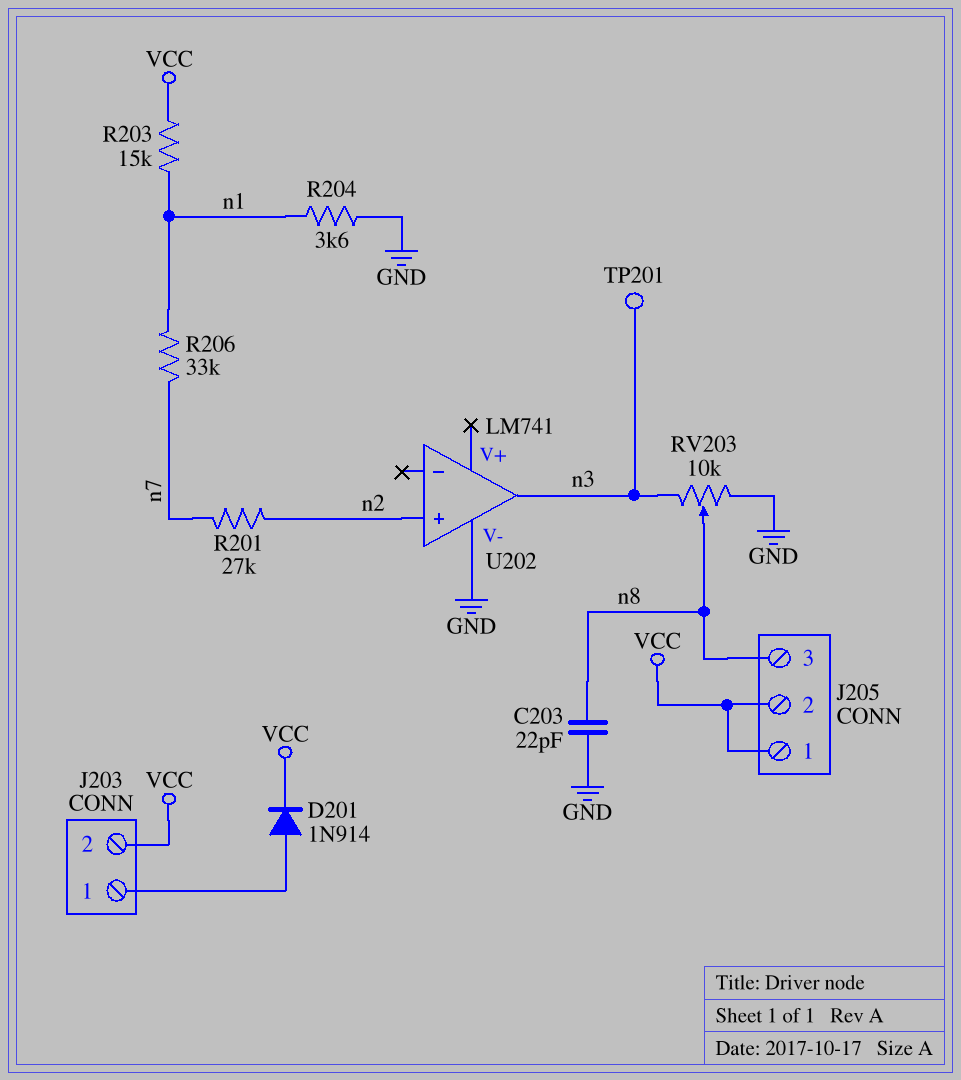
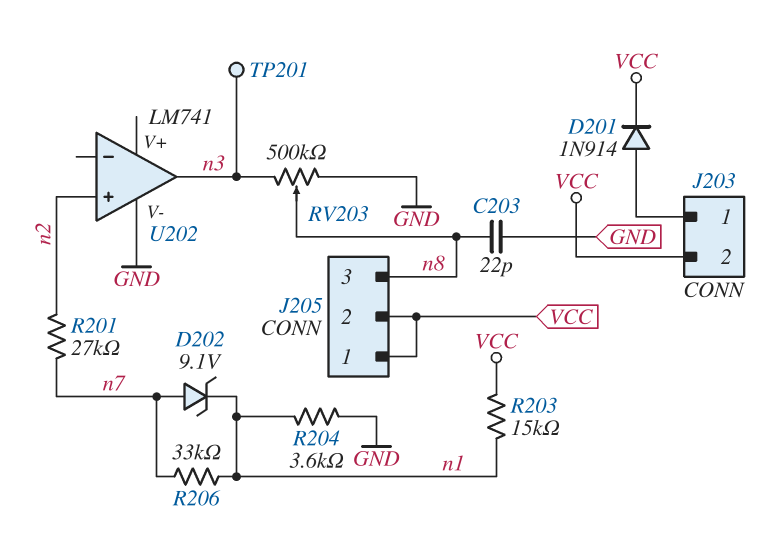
D202: none -> zener 9.1V (A n7, K n1)
RV203: 10k (GND, n3, wiper n8) -> 500k (GND, n3, wiper n8)

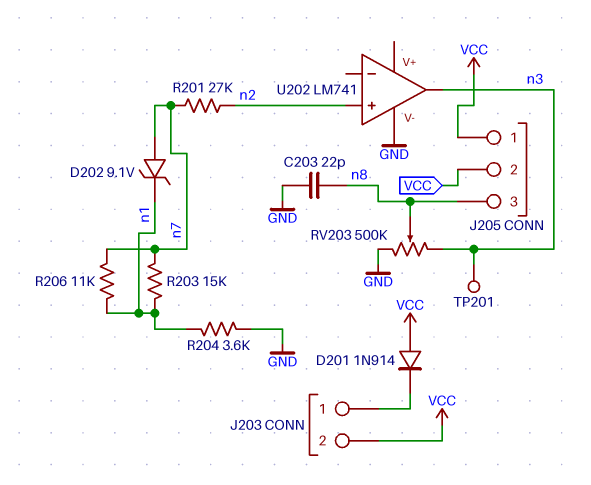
D201: diode 1N914 (A J203/1, K VCC) -> diode 1N914 (A VCC, K J203/1)
R203: 15k (VCC, n1) -> 15k (n1, n7)
R206: 33k (n1, n7) -> 11k (n1, n7)

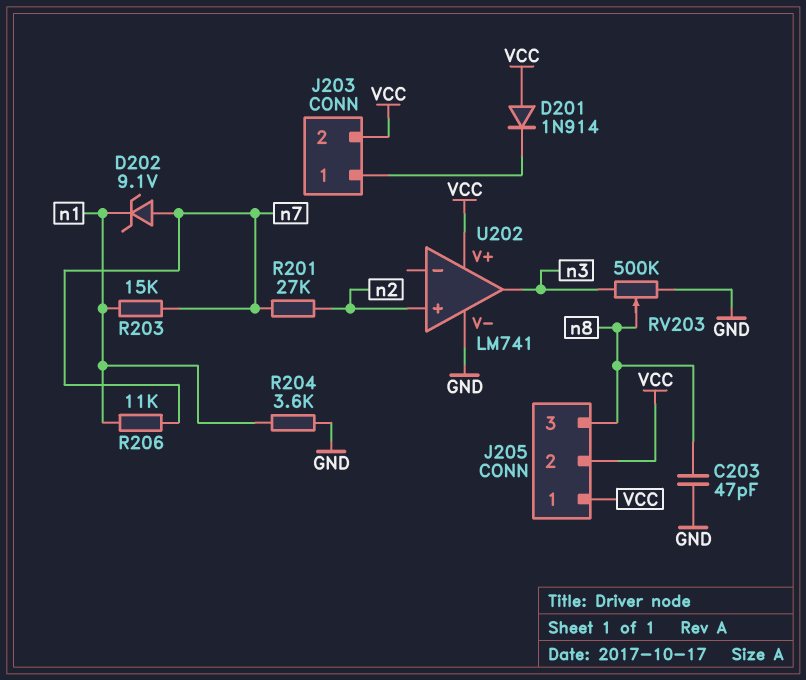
C203: 22pF (GND, n8) -> 47pF (GND, n8)
TP201: test point (n3) -> none
U202 pin V+: none -> VCC

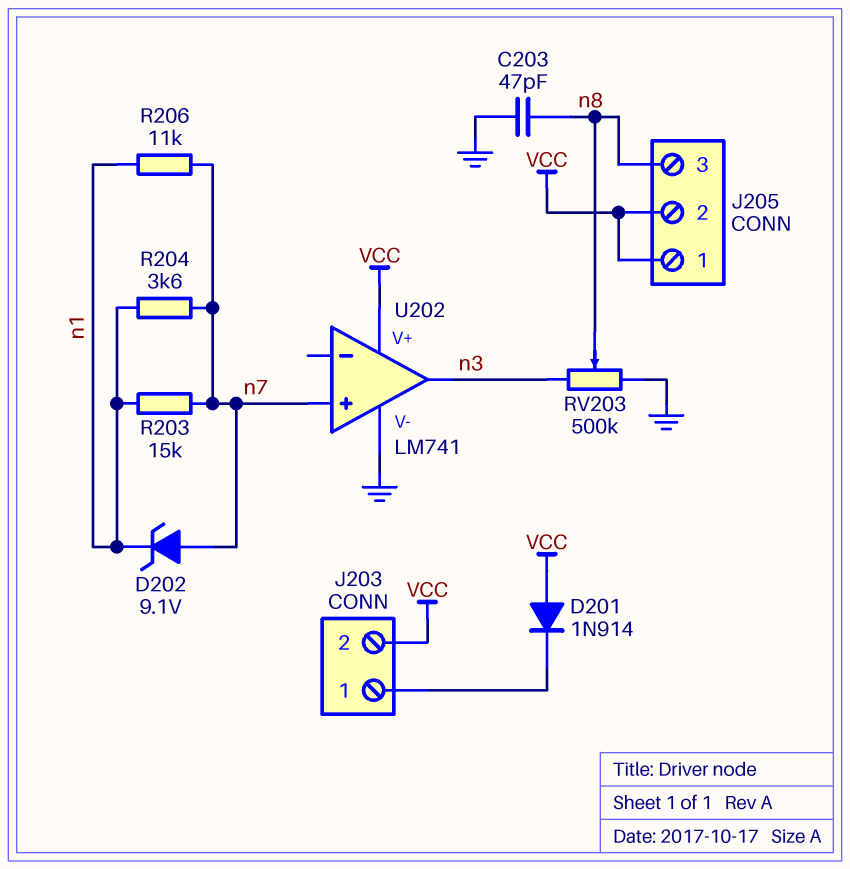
R201: 27k (n2, n7) -> none
R204: 3.6k (GND, n1) -> 3.6k (n1, n7)
U202 pin in+: n2 -> n7

